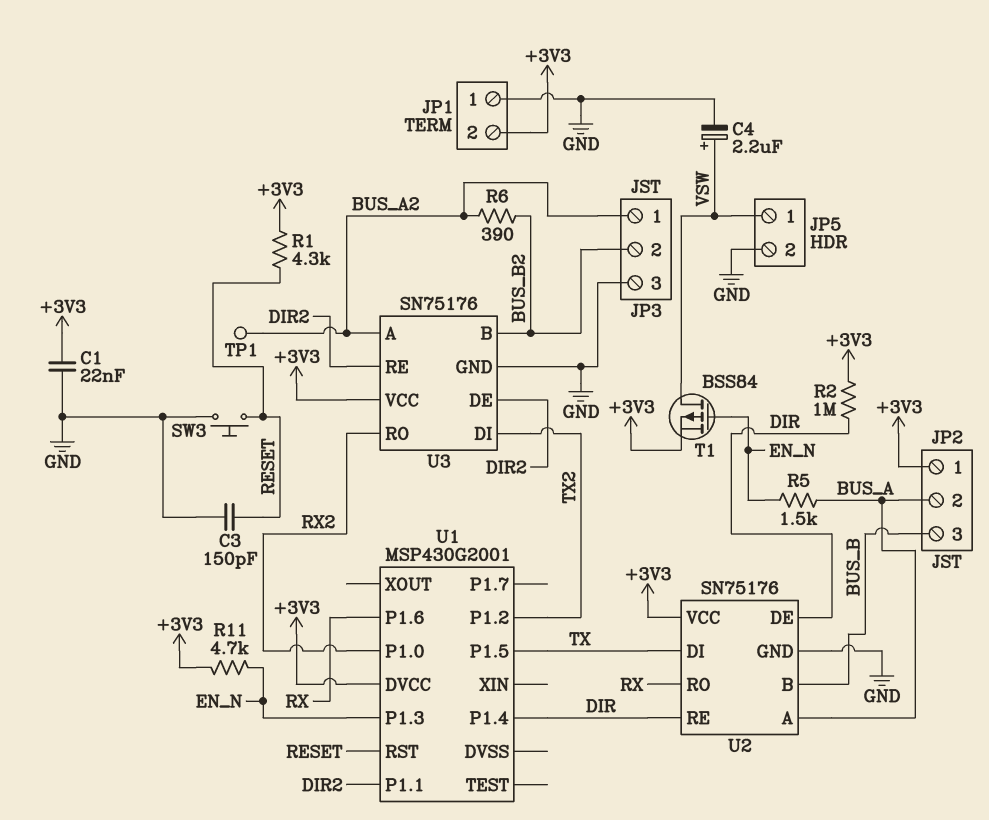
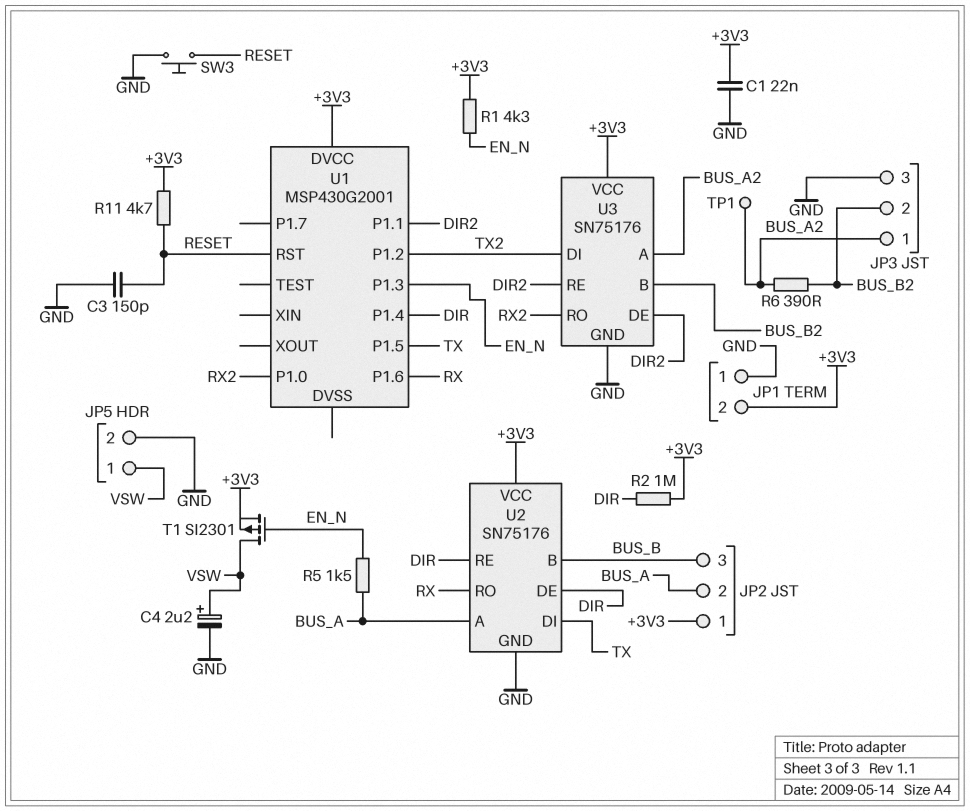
R1: 4.3k (+3V3, RESET) -> 4.3k (+3V3, EN_N)
R11: 4.7k (+3V3, EN_N) -> 4.7k (+3V3, RESET)
T1: PMOS BSS84 (G EN_N, D VSW, S +3V3) -> PMOS SI2301 (G EN_N, D VSW, S +3V3)

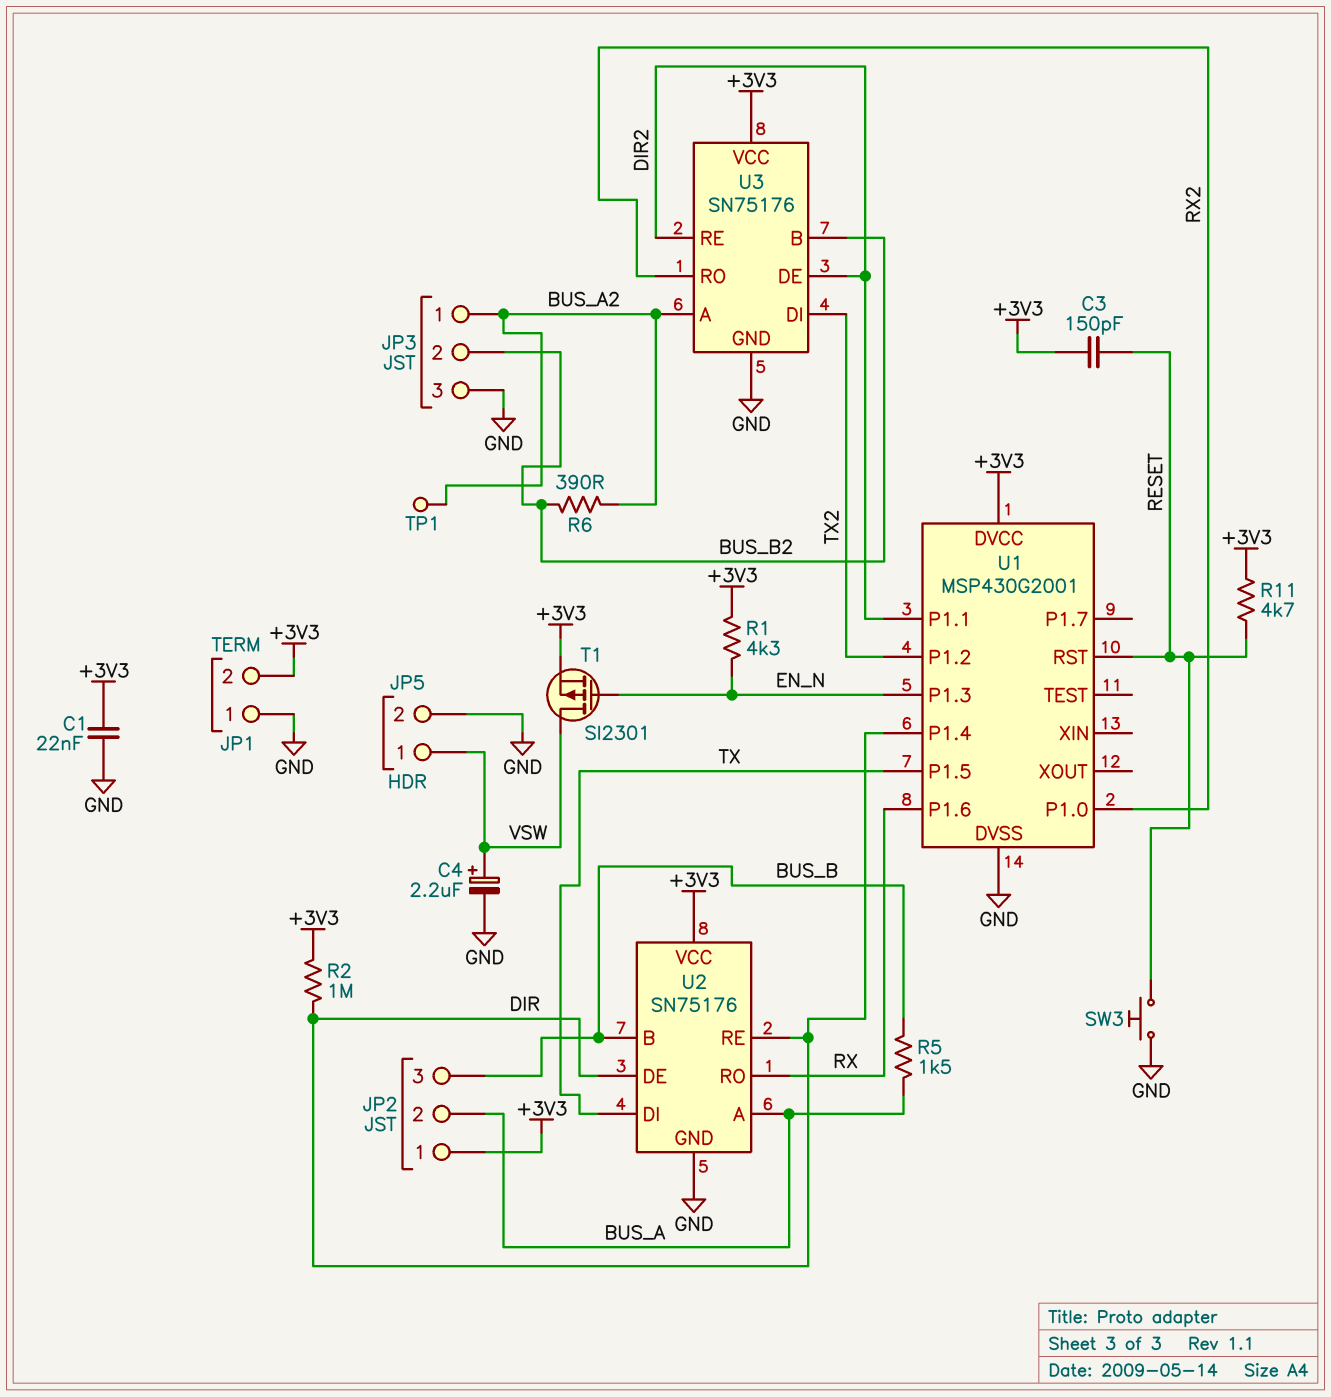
C3: 150pF (GND, RESET) -> 150pF (+3V3, RESET)
R5: 1.5k (BUS_A, EN_N) -> 1.5k (BUS_A, BUS_B)
U1 pin DVSS: none -> GND

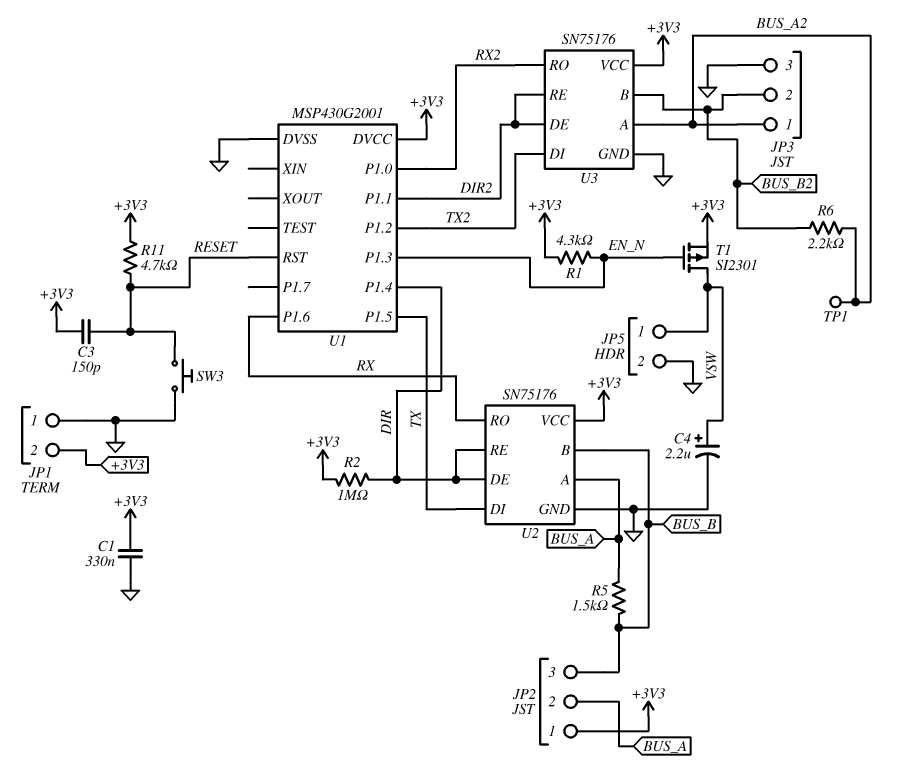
C1: 22nF (+3V3, GND) -> 330nF (+3V3, GND)
R6: 390 (BUS_A2, BUS_B2) -> 2.2k (BUS_A2, BUS_B2)

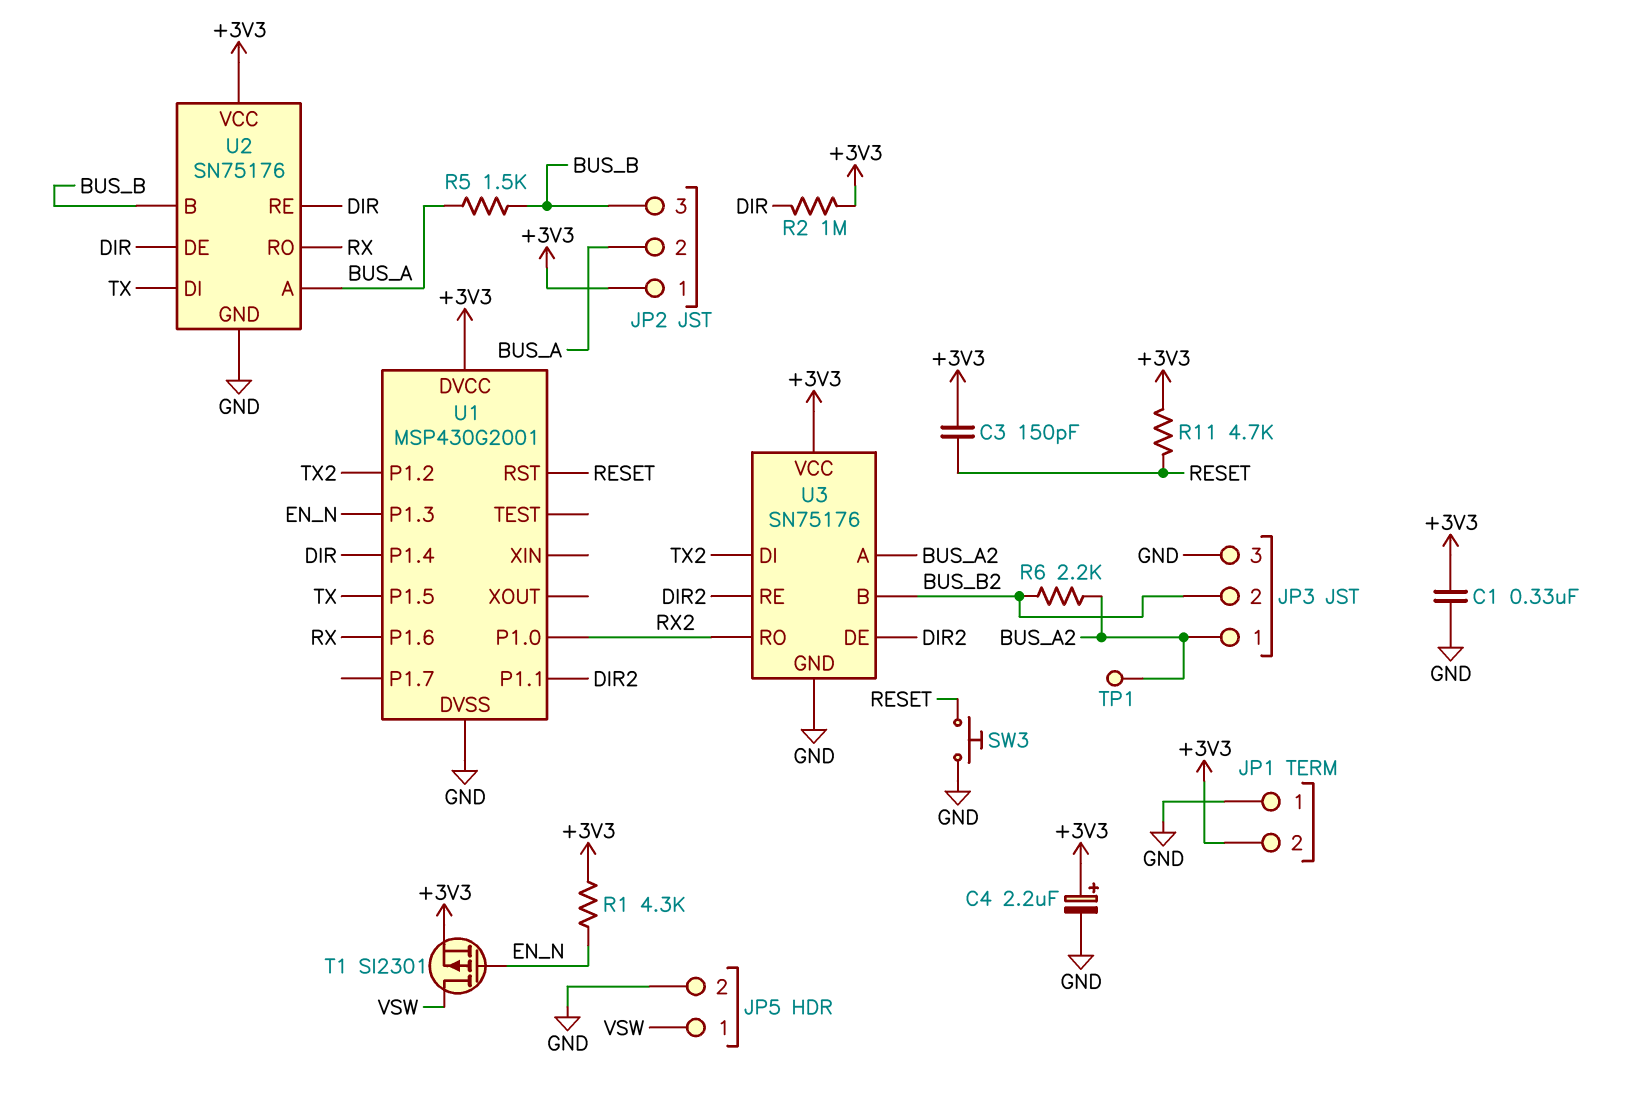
C4: 2.2uF (plus VSW, minus GND) -> 2.2uF (plus +3V3, minus GND)

